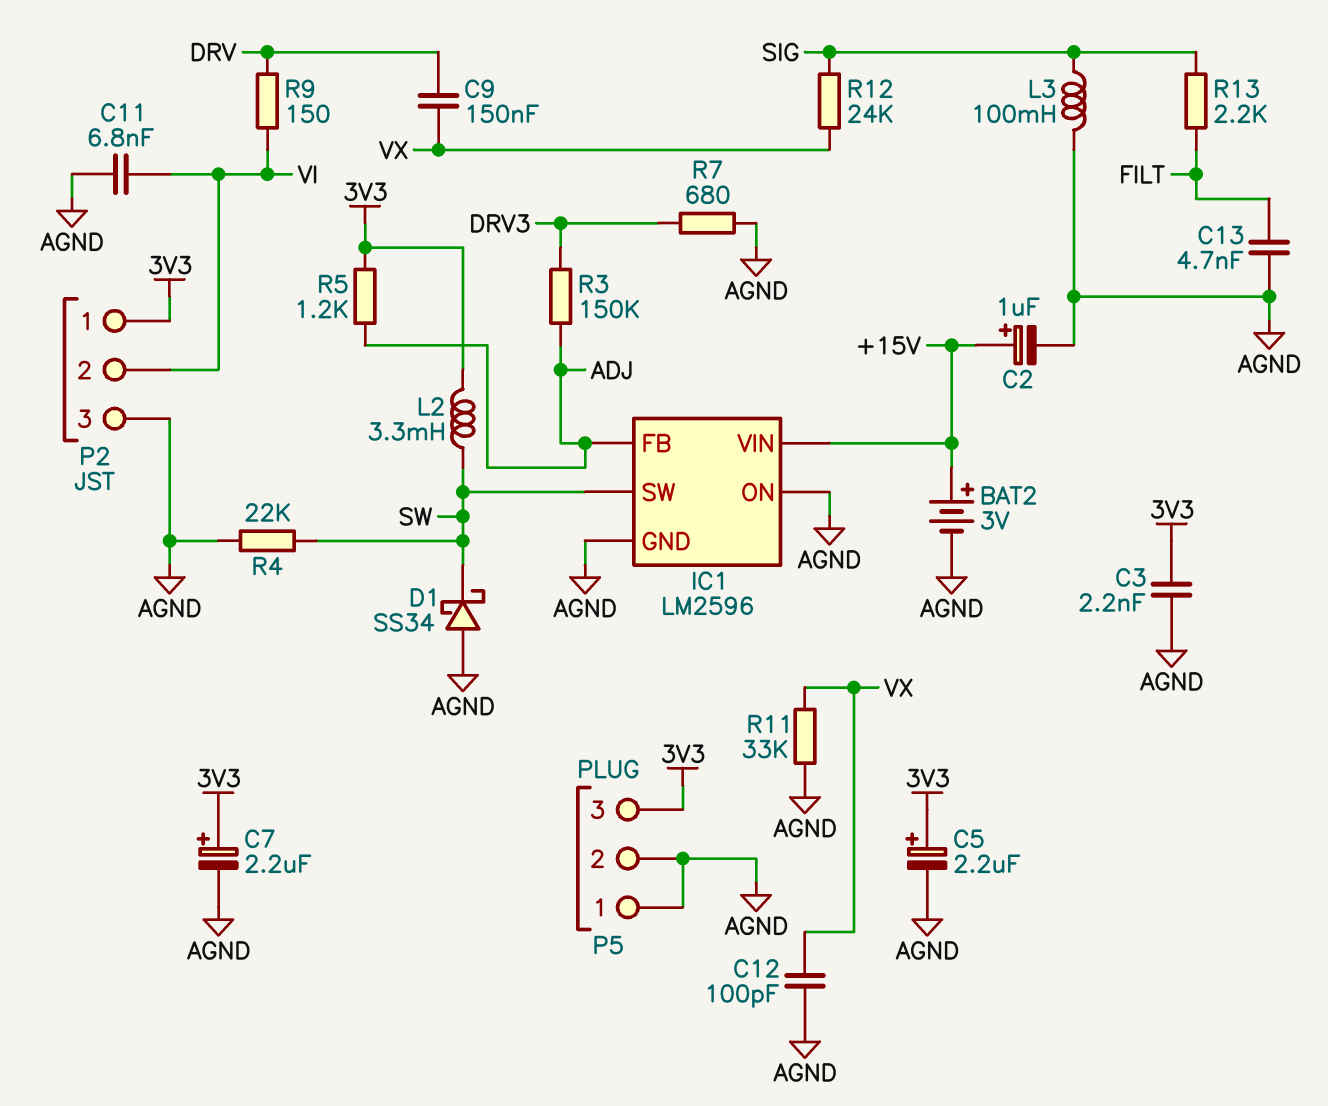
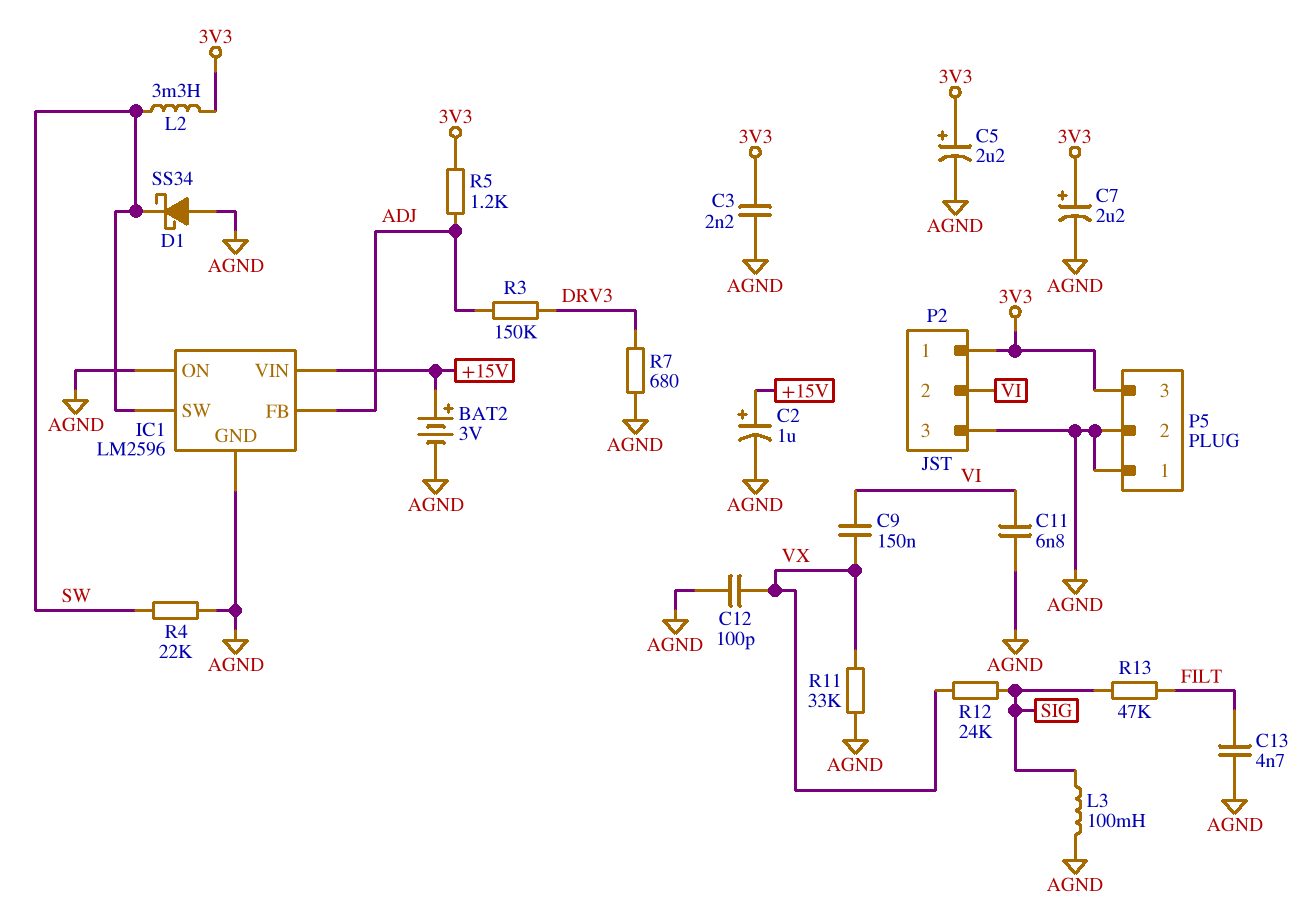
C9: 150nF (DRV, VX) -> 150nF (VI, VX)
R9: 150 (DRV, VI) -> none
R13: 2.2k (FILT, SIG) -> 47k (FILT, SIG)

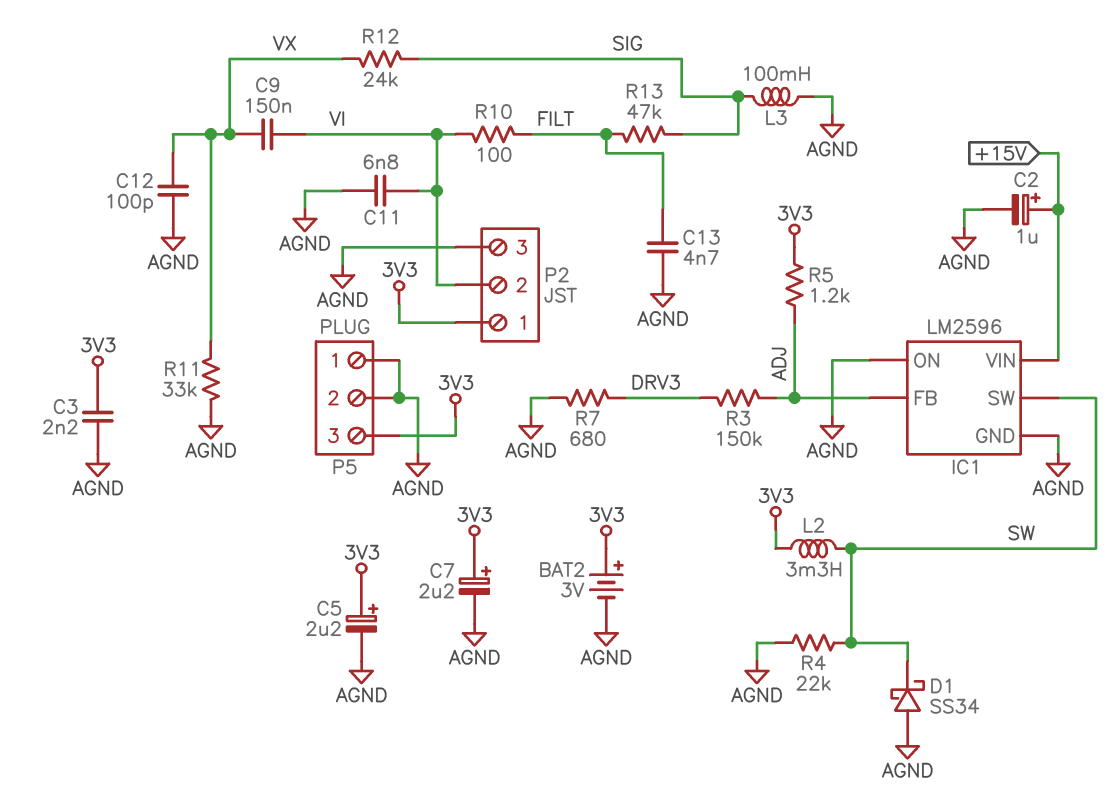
BAT2: 3V (plus +15V, minus AGND) -> 3V (plus 3V3, minus AGND)
R10: none -> 100 (FILT, VI)

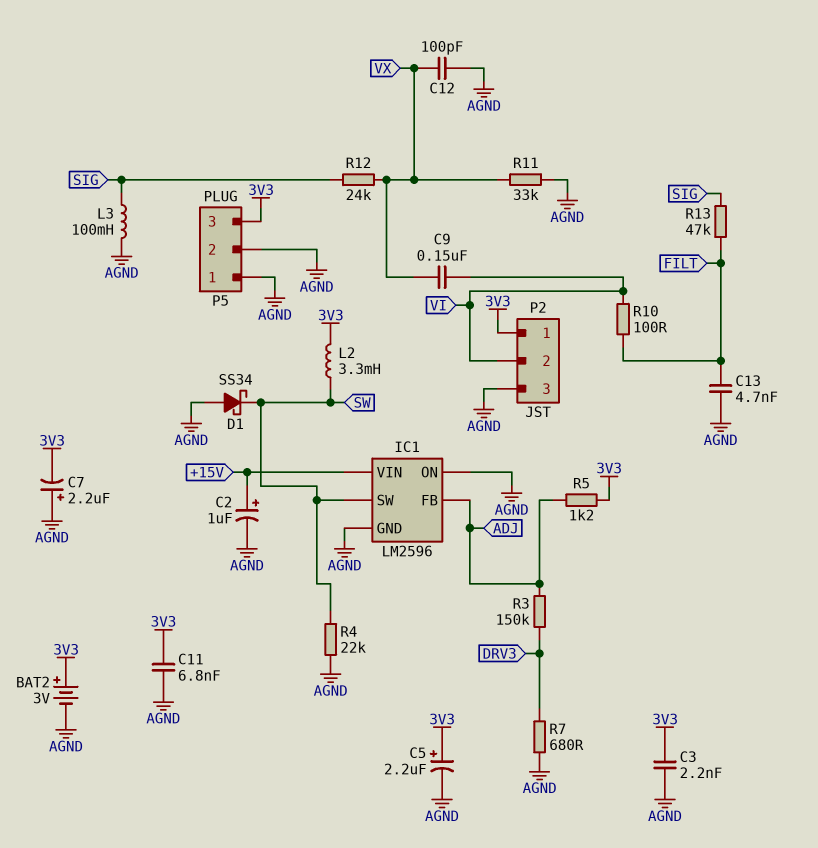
C7: 2.2uF (plus 3V3, minus AGND) -> 2.2uF (plus AGND, minus 3V3)
C11: 6.8nF (AGND, VI) -> 6.8nF (3V3, AGND)

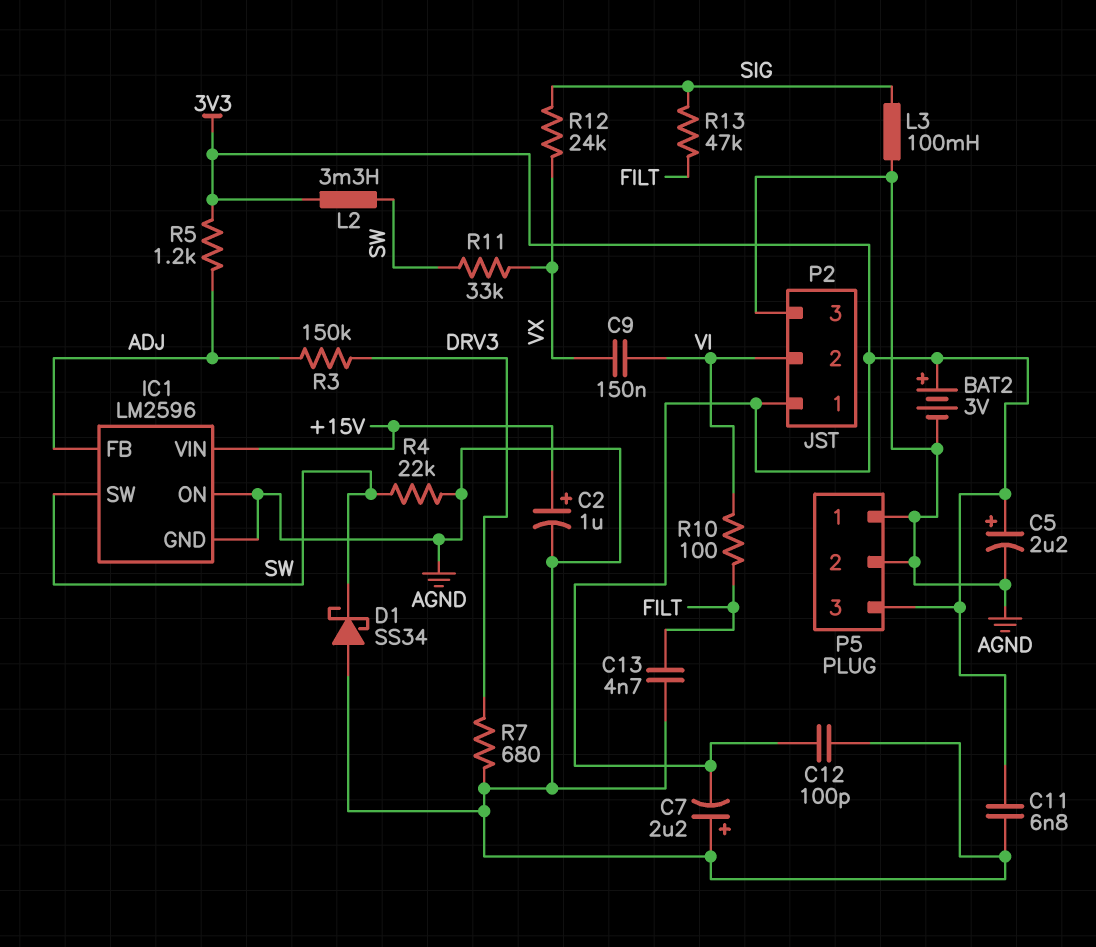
C3: 2.2nF (3V3, AGND) -> none
C12: 100pF (AGND, VX) -> 100pF (3V3, AGND)
R11: 33k (AGND, VX) -> 33k (SW, VX)

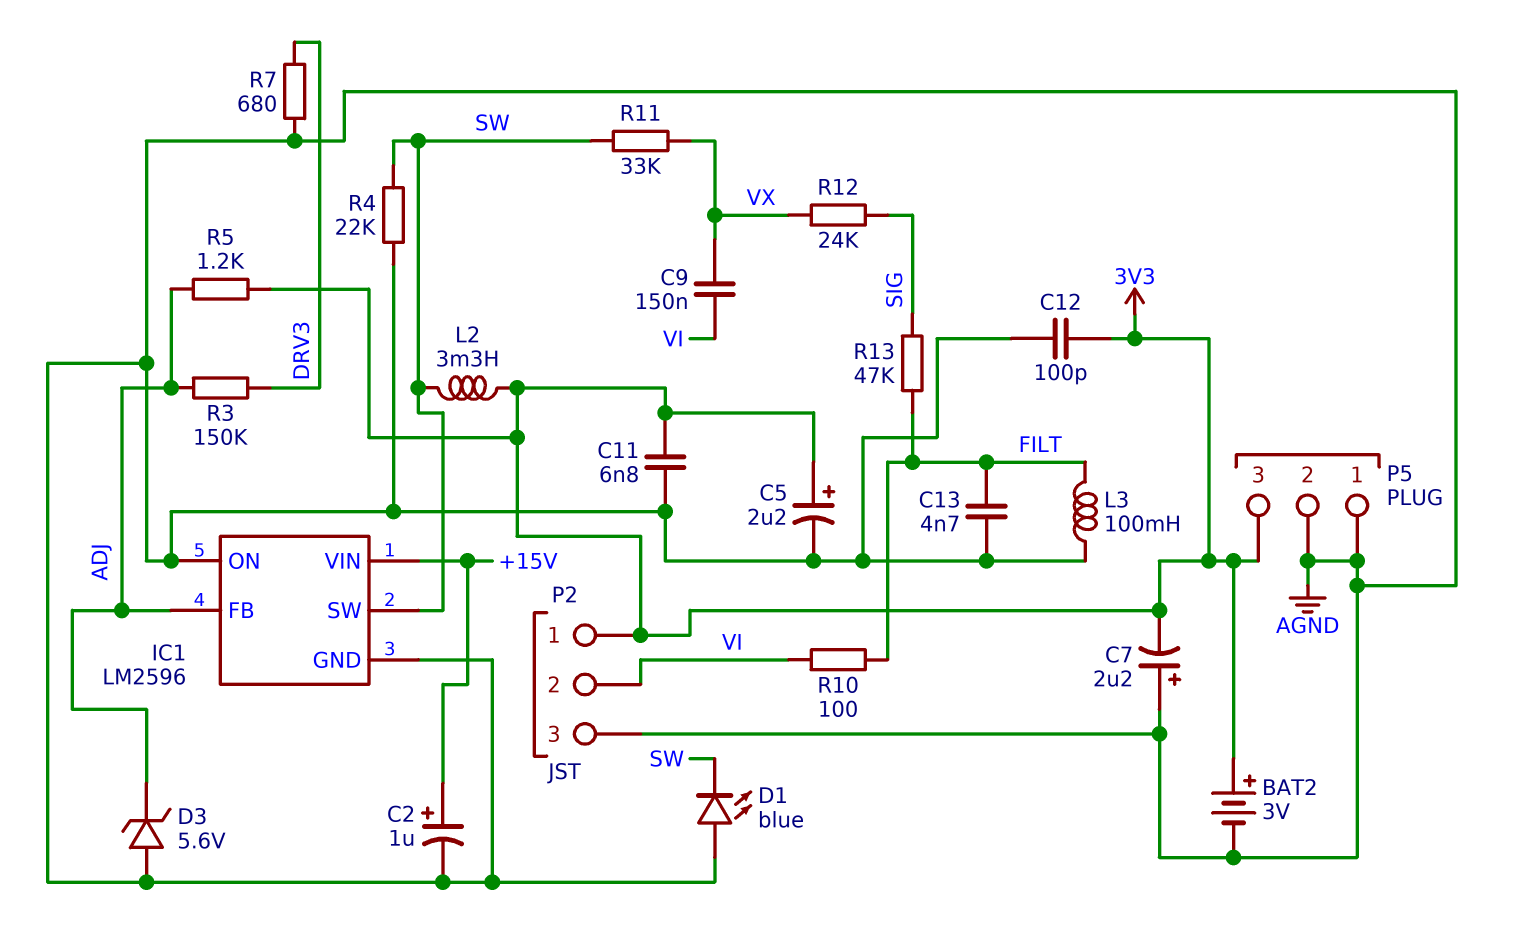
D1: schottky SS34 (A AGND, K SW) -> LED blue (A AGND, K SW)
D3: none -> zener 5.6V (A AGND, K ADJ)
L3: 100mH (AGND, SIG) -> 100mH (AGND, FILT)

